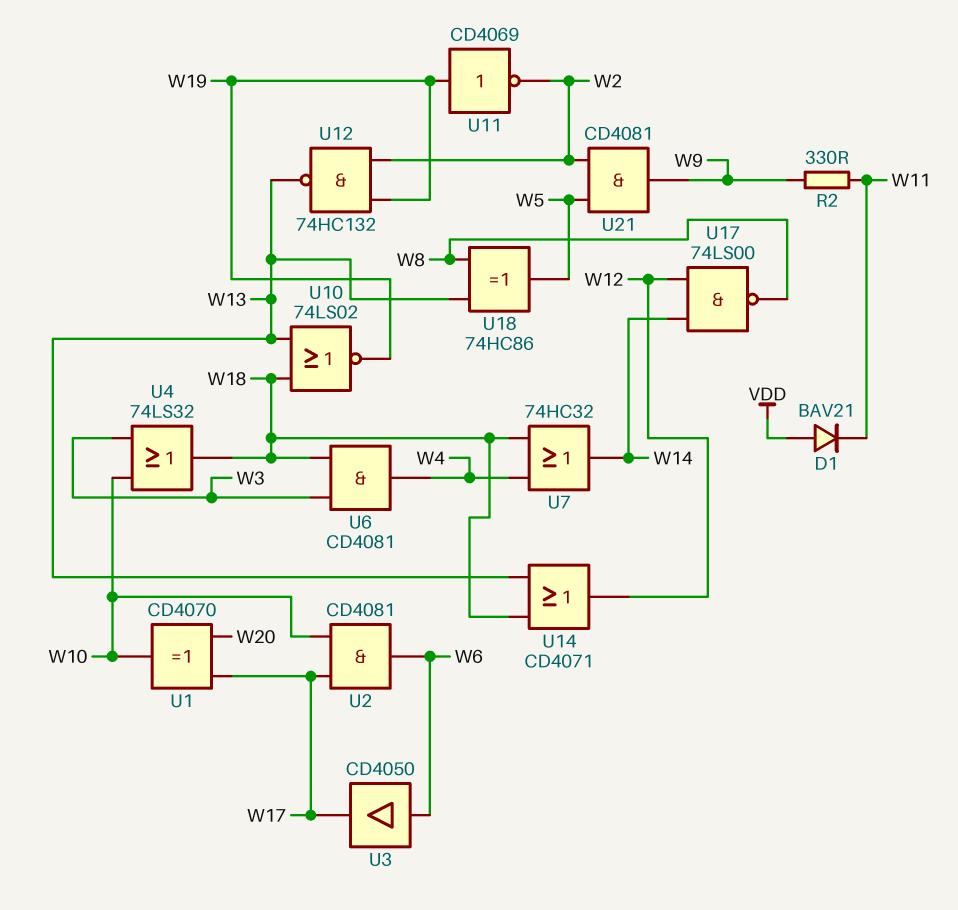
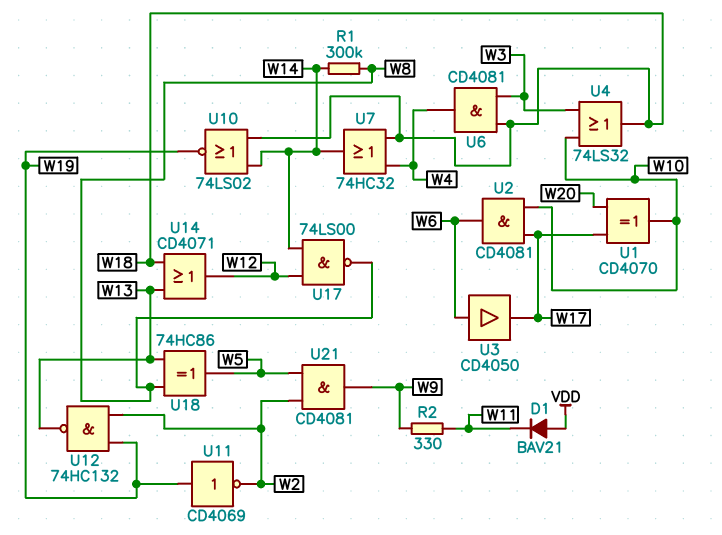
R1: none -> 300k (W8, W14)
U10: NOR 74LS02 (in W13, in W18, out W19) -> NOR 74LS02 (in W14, in W18, out W19)

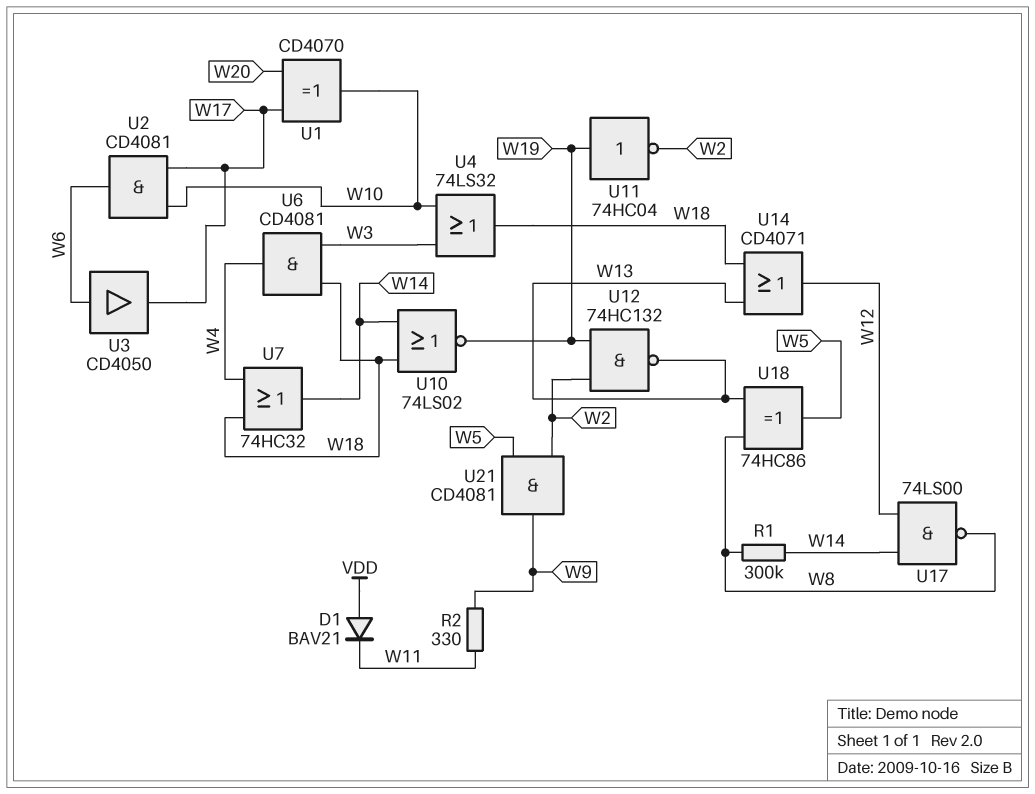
U11: NOT CD4069 (in W19, out W2) -> NOT 74HC04 (in W19, out W2)

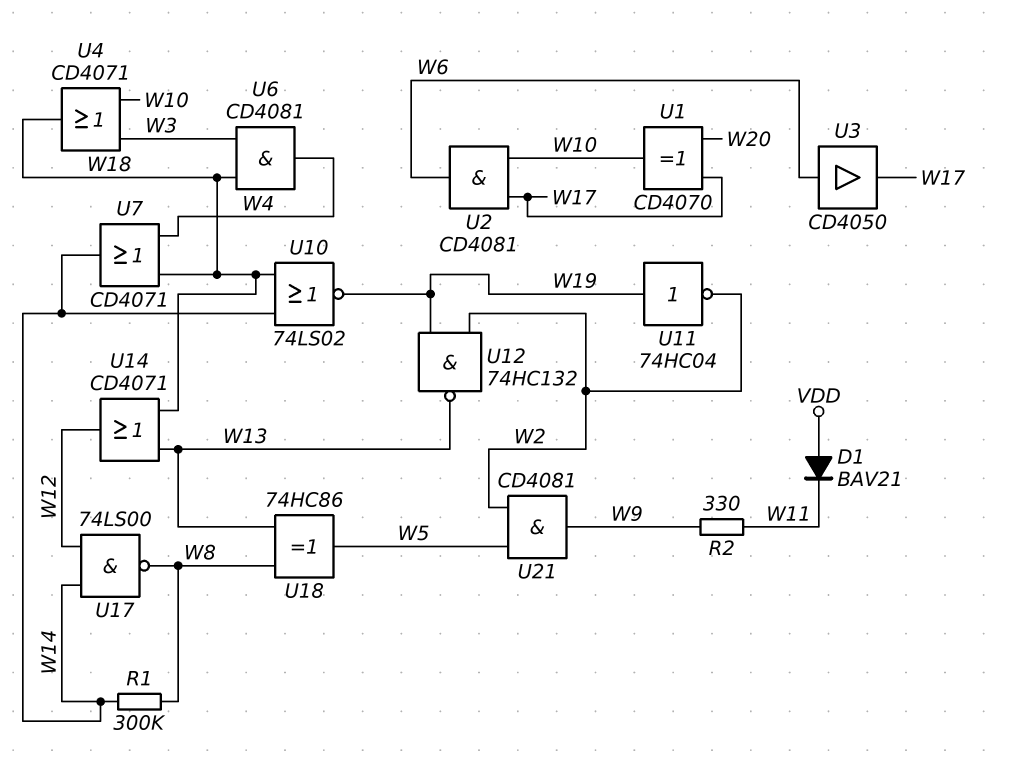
U4: OR 74LS32 (in W3, in W10, out W18) -> OR CD4071 (in W3, in W10, out W18)
U7: OR 74HC32 (in W4, in W18, out W14) -> OR CD4071 (in W4, in W18, out W14)

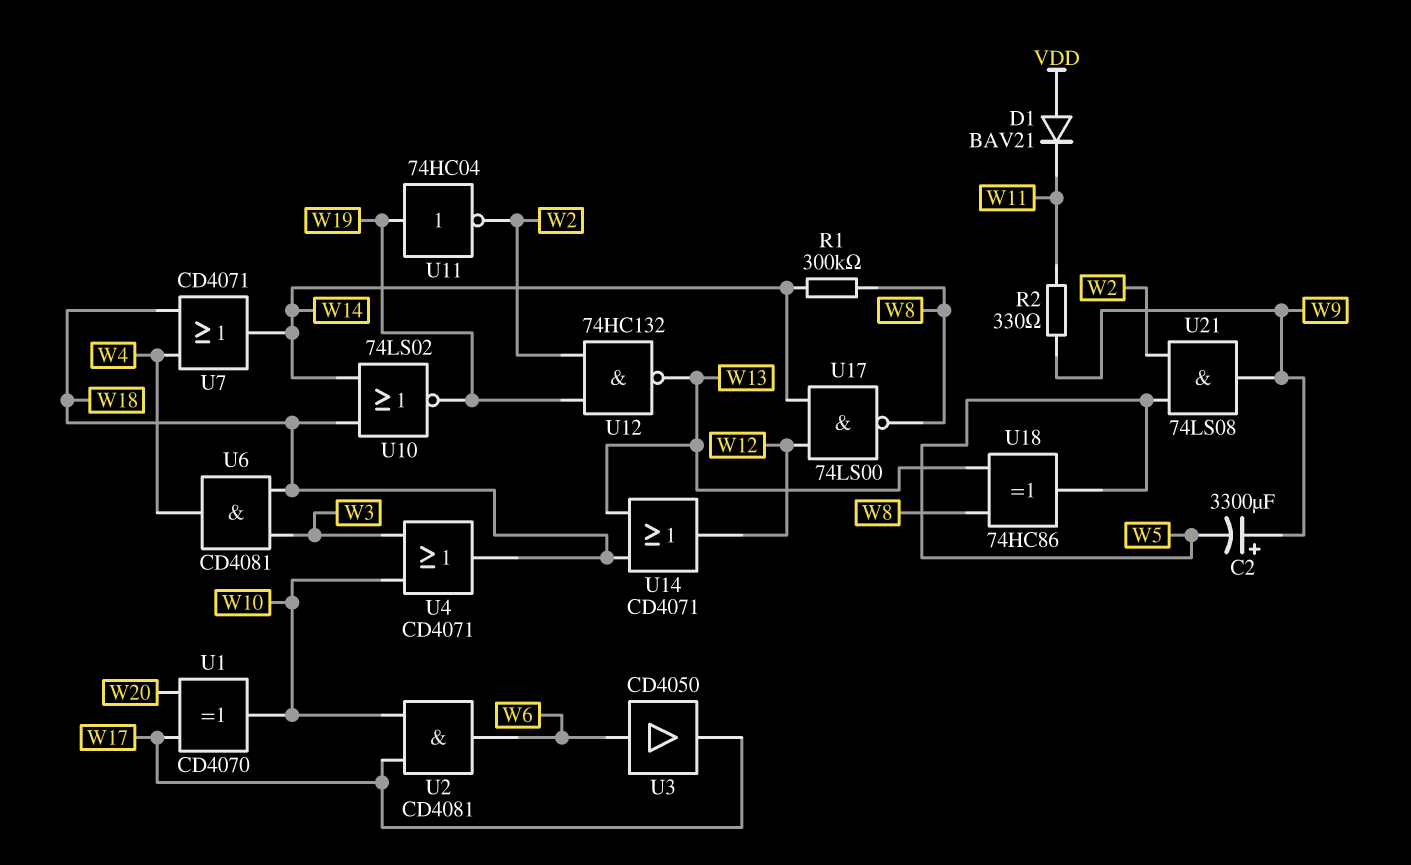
C2: none -> 3300uF (plus W9, minus W5)
U21: AND CD4081 (in W2, in W5, out W9) -> AND 74LS08 (in W2, in W5, out W9)

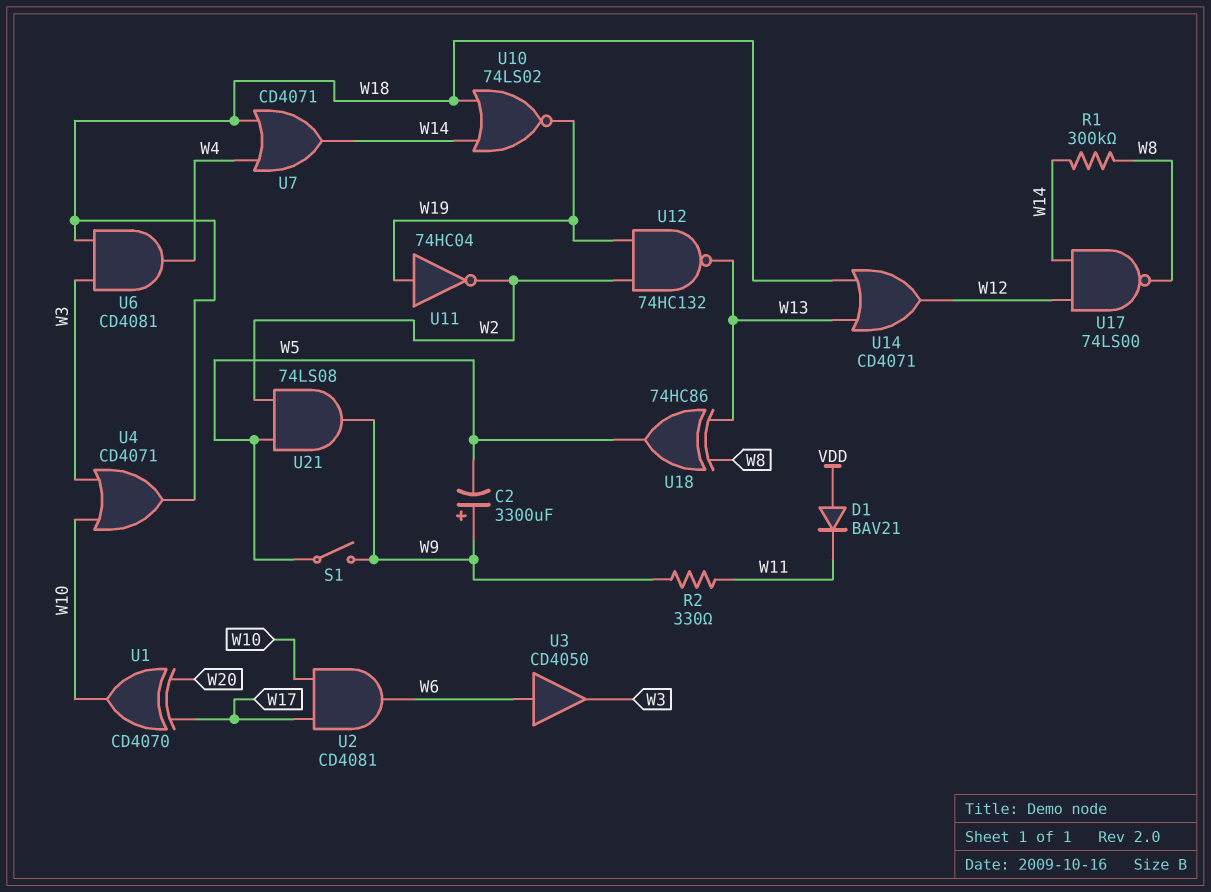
S1: none -> switch (W5, W9)
U3: buffer CD4050 (in W6, out W17) -> buffer CD4050 (in W6, out W3)

